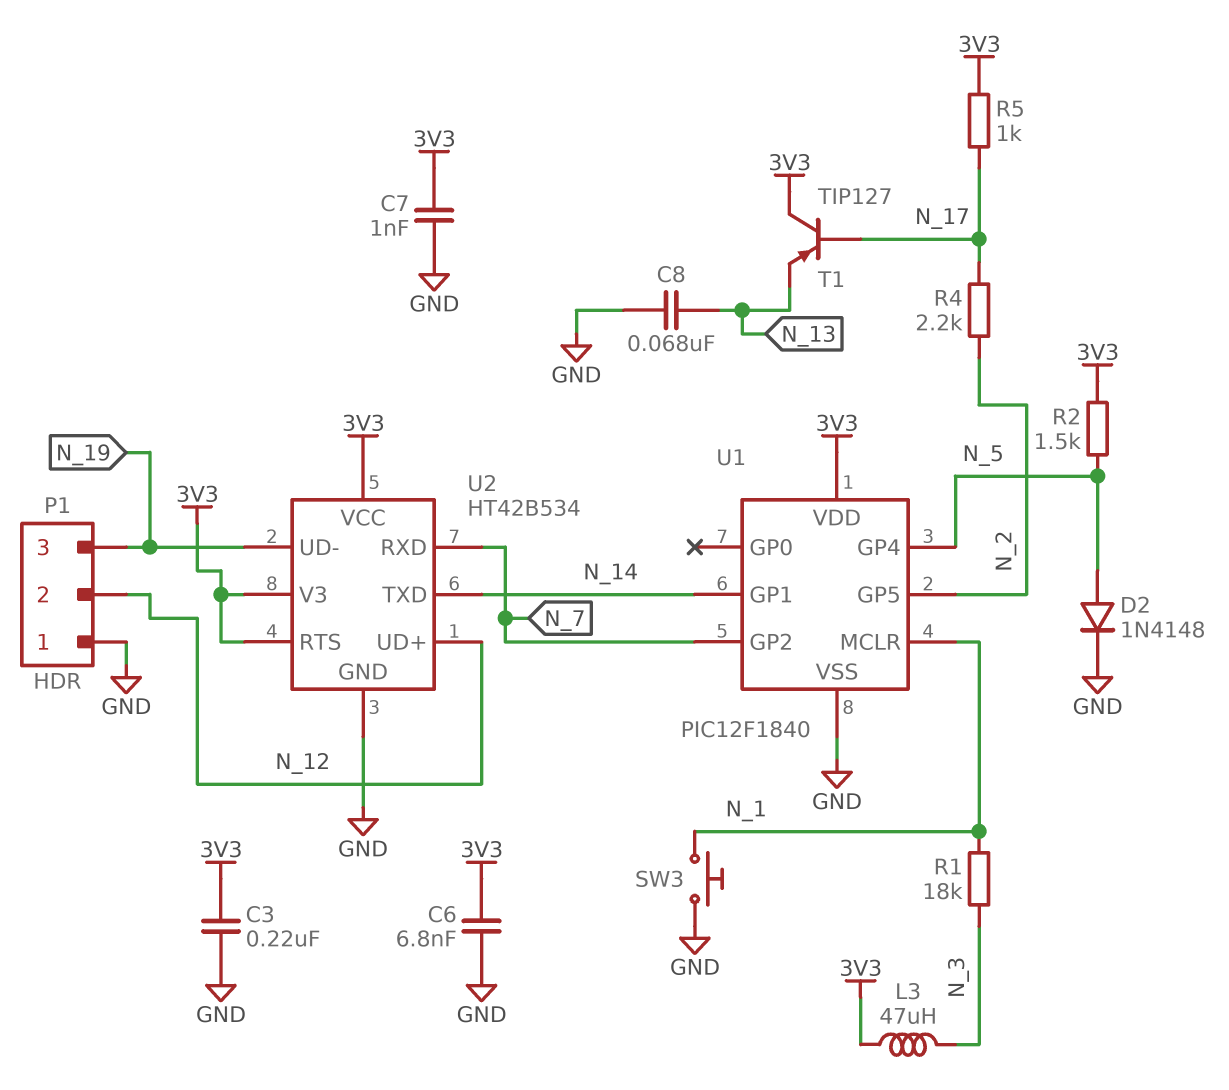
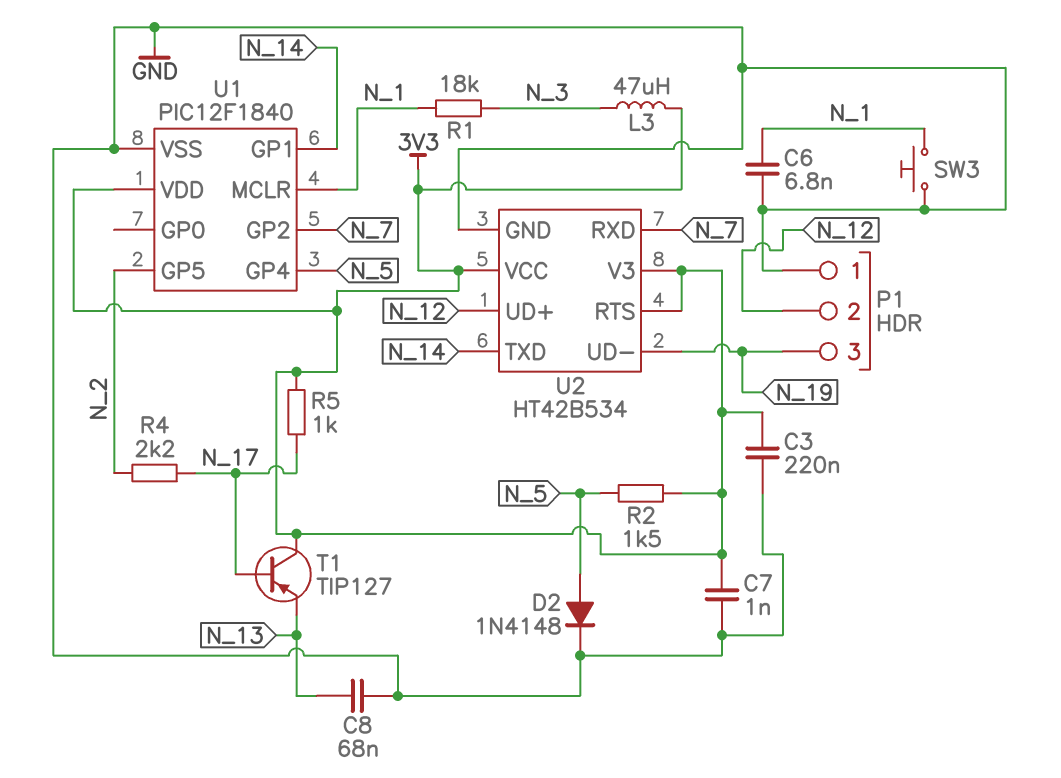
C6: 6.8nF (3V3, GND) -> 6.8nF (GND, N_1)

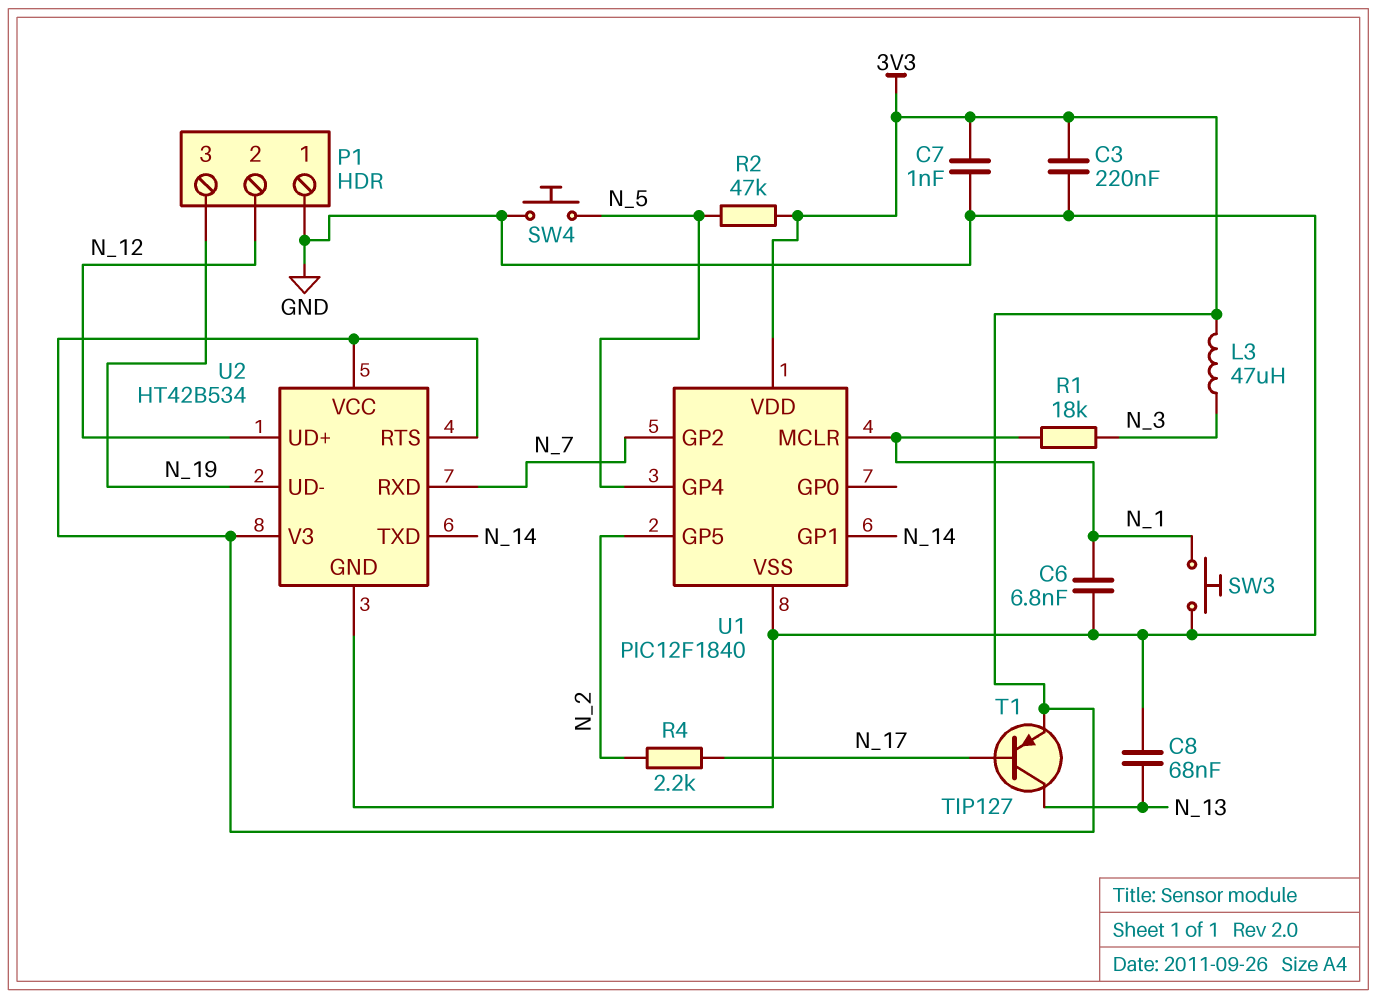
D2: diode 1N4148 (A N_5, K GND) -> none
R2: 1.5k (3V3, N_5) -> 47k (3V3, N_5)
R5: 1k (3V3, N_17) -> none
SW4: none -> button (GND, N_5)
T1: PNP TIP127 (B N_17, C 3V3, E N_13) -> PNP TIP127 (B N_17, C N_13, E 3V3)

